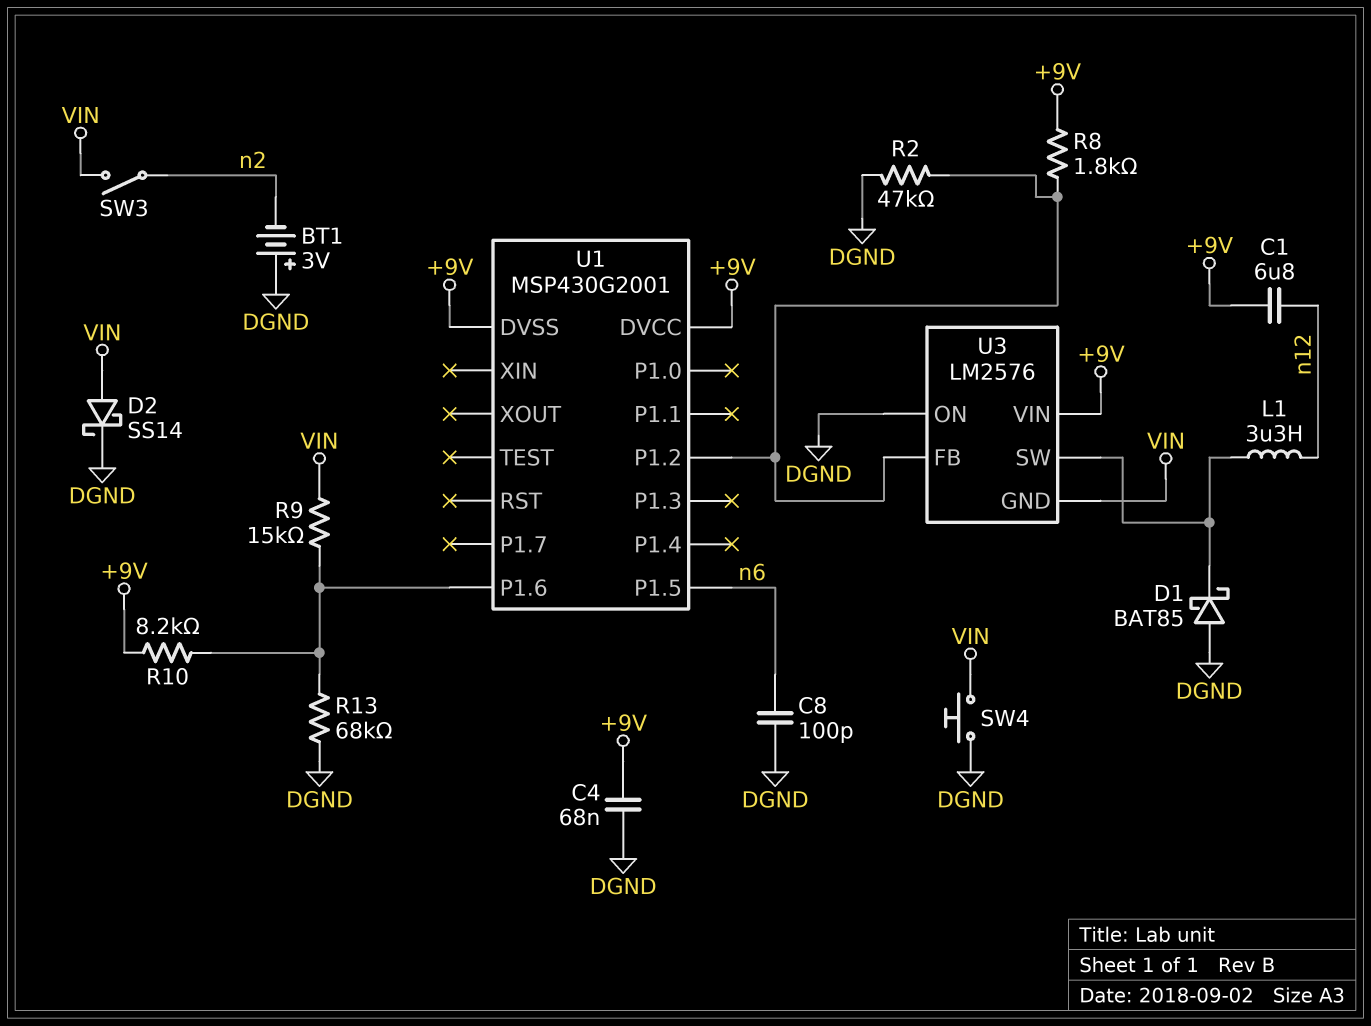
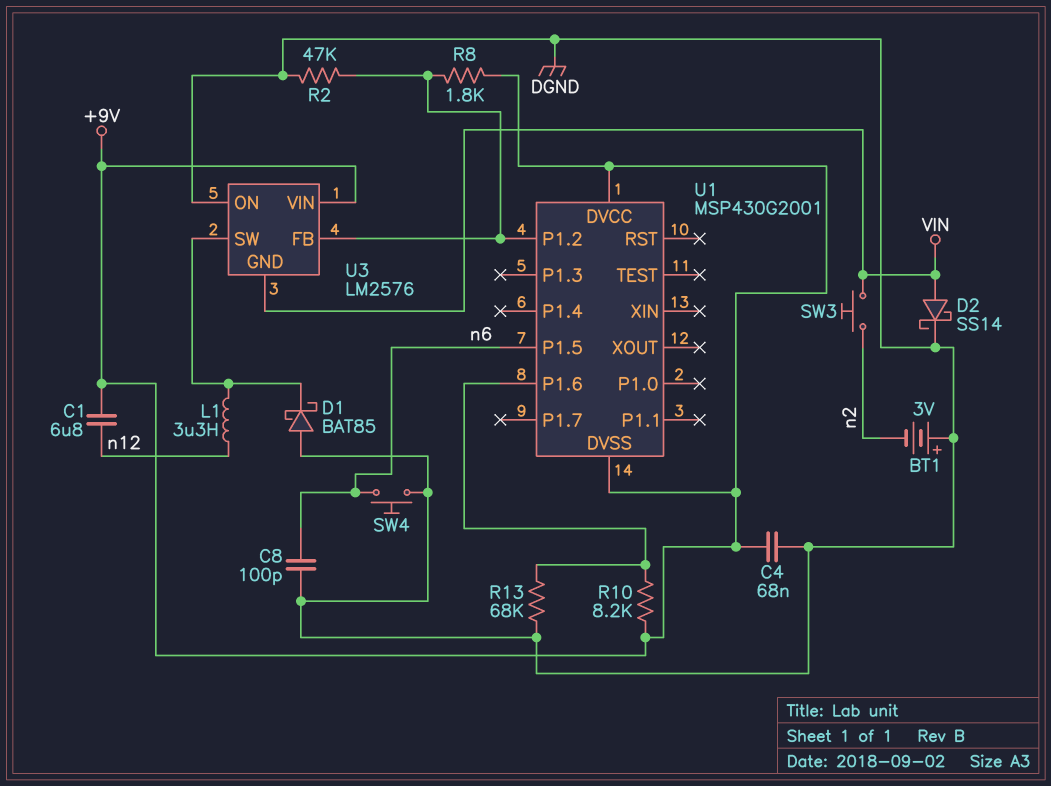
R9: 15k (U1/P1.6, VIN) -> none
SW3: switch (VIN, n2) -> button (VIN, n2)
SW4: button (DGND, VIN) -> button (DGND, n6)

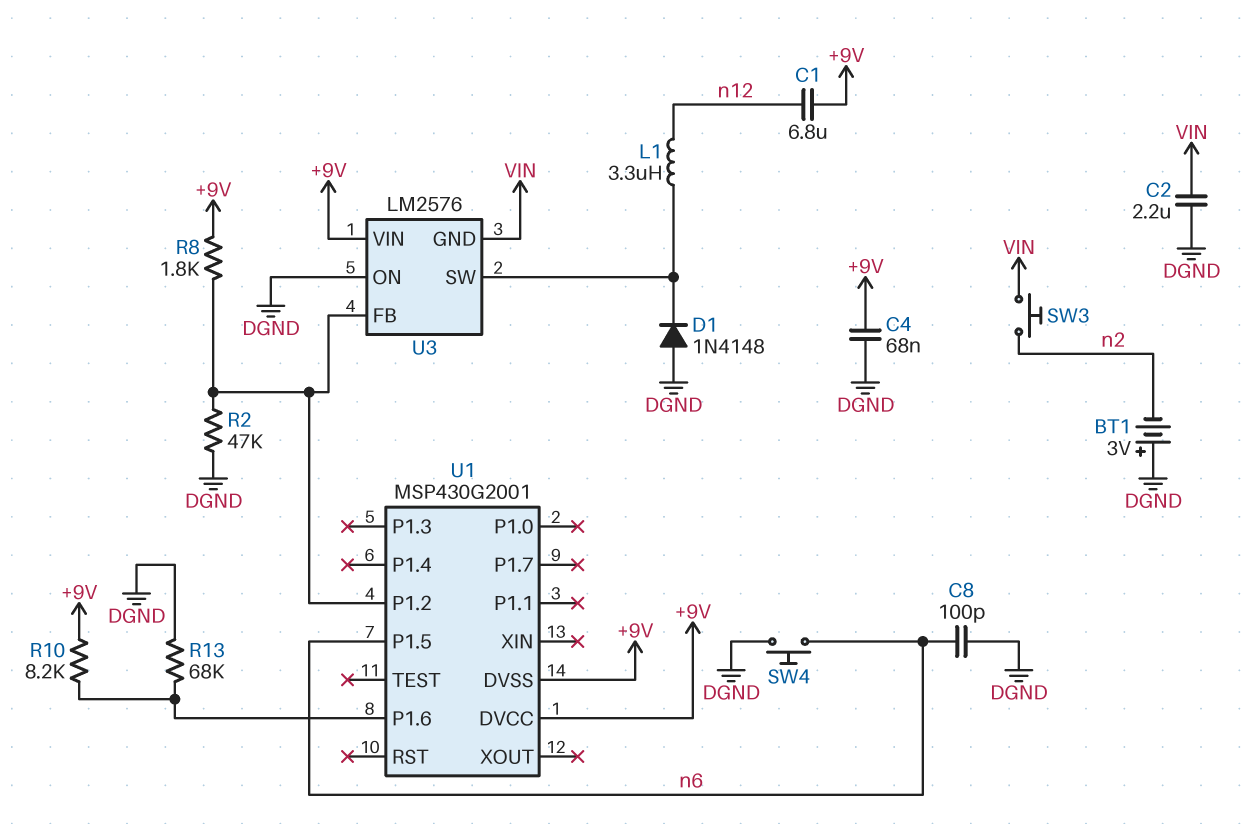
C2: none -> 2.2uF (DGND, VIN)
D1: schottky BAT85 (A DGND, K U3/SW) -> diode 1N4148 (A DGND, K U3/SW)
D2: schottky SS14 (A VIN, K DGND) -> none

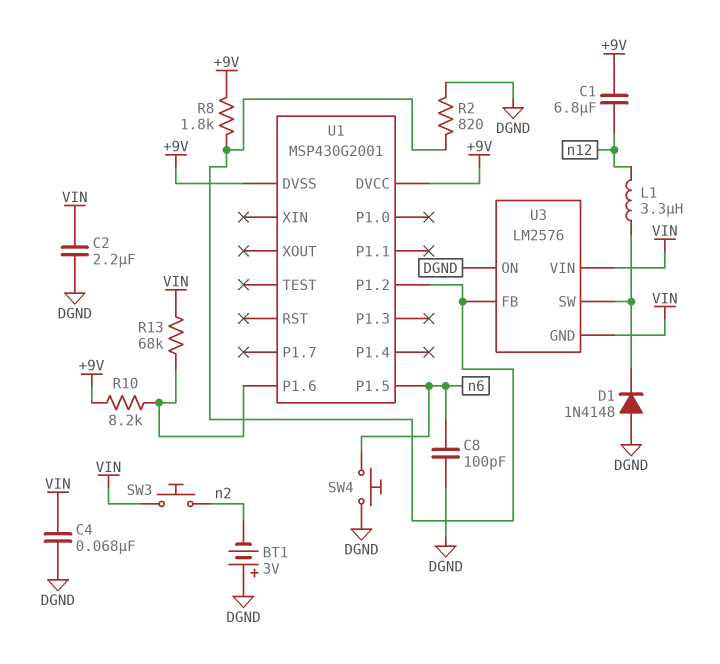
C4: 68nF (+9V, DGND) -> 68nF (DGND, VIN)
R2: 47k (DGND, U1/P1.2) -> 820 (DGND, U1/P1.2)
R13: 68k (DGND, U1/P1.6) -> 68k (U1/P1.6, VIN)
U3 pin VIN: +9V -> VIN

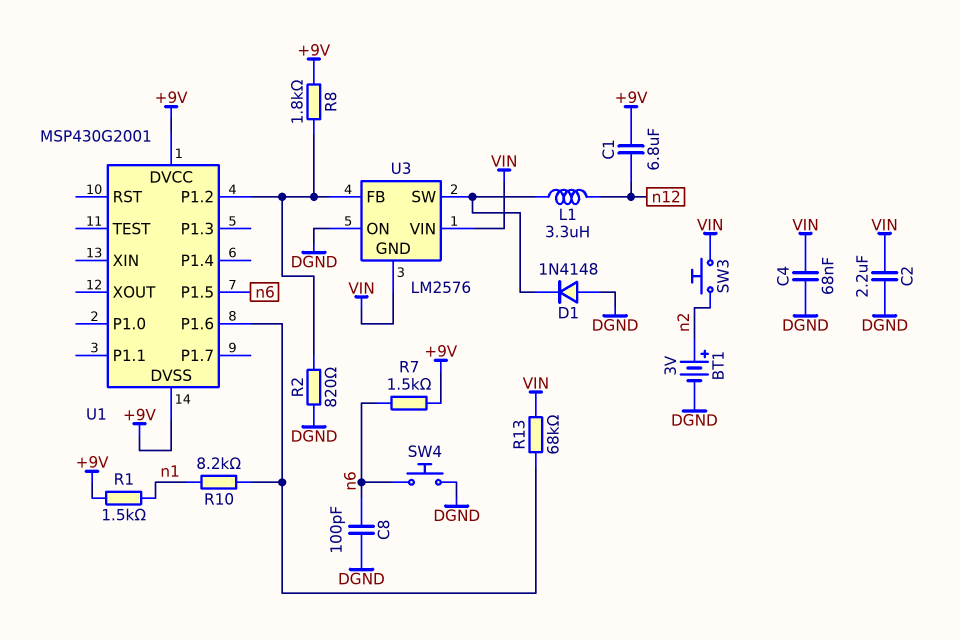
BT1: 3V (plus DGND, minus n2) -> 3V (plus n2, minus DGND)
R1: none -> 1.5k (+9V, n1)
R7: none -> 1.5k (+9V, n6)
R10: 8.2k (+9V, U1/P1.6) -> 8.2k (U1/P1.6, n1)

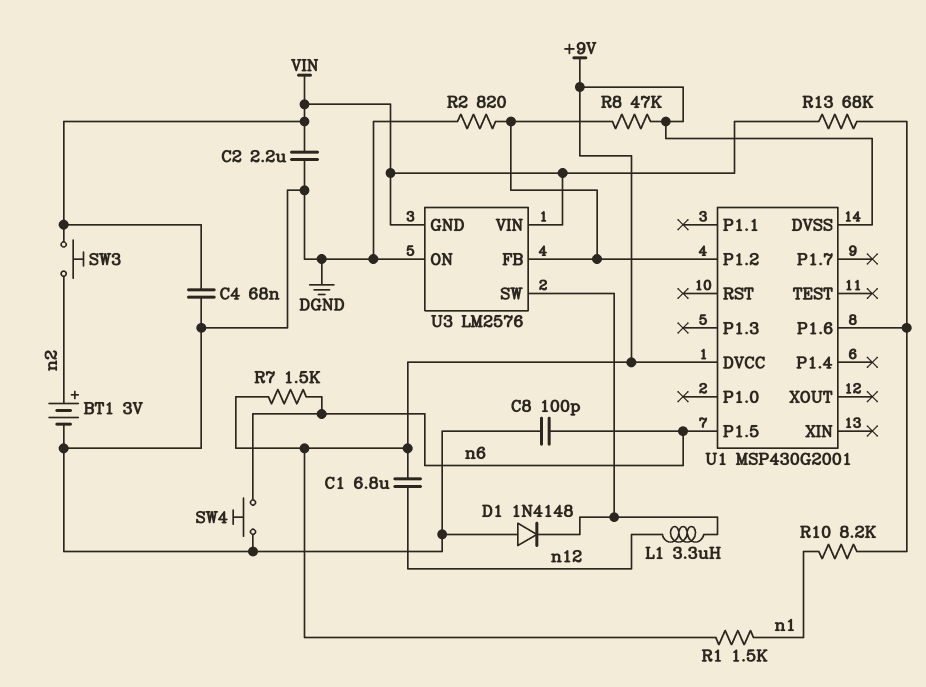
R8: 1.8k (+9V, U1/P1.2) -> 47k (+9V, U1/P1.2)

